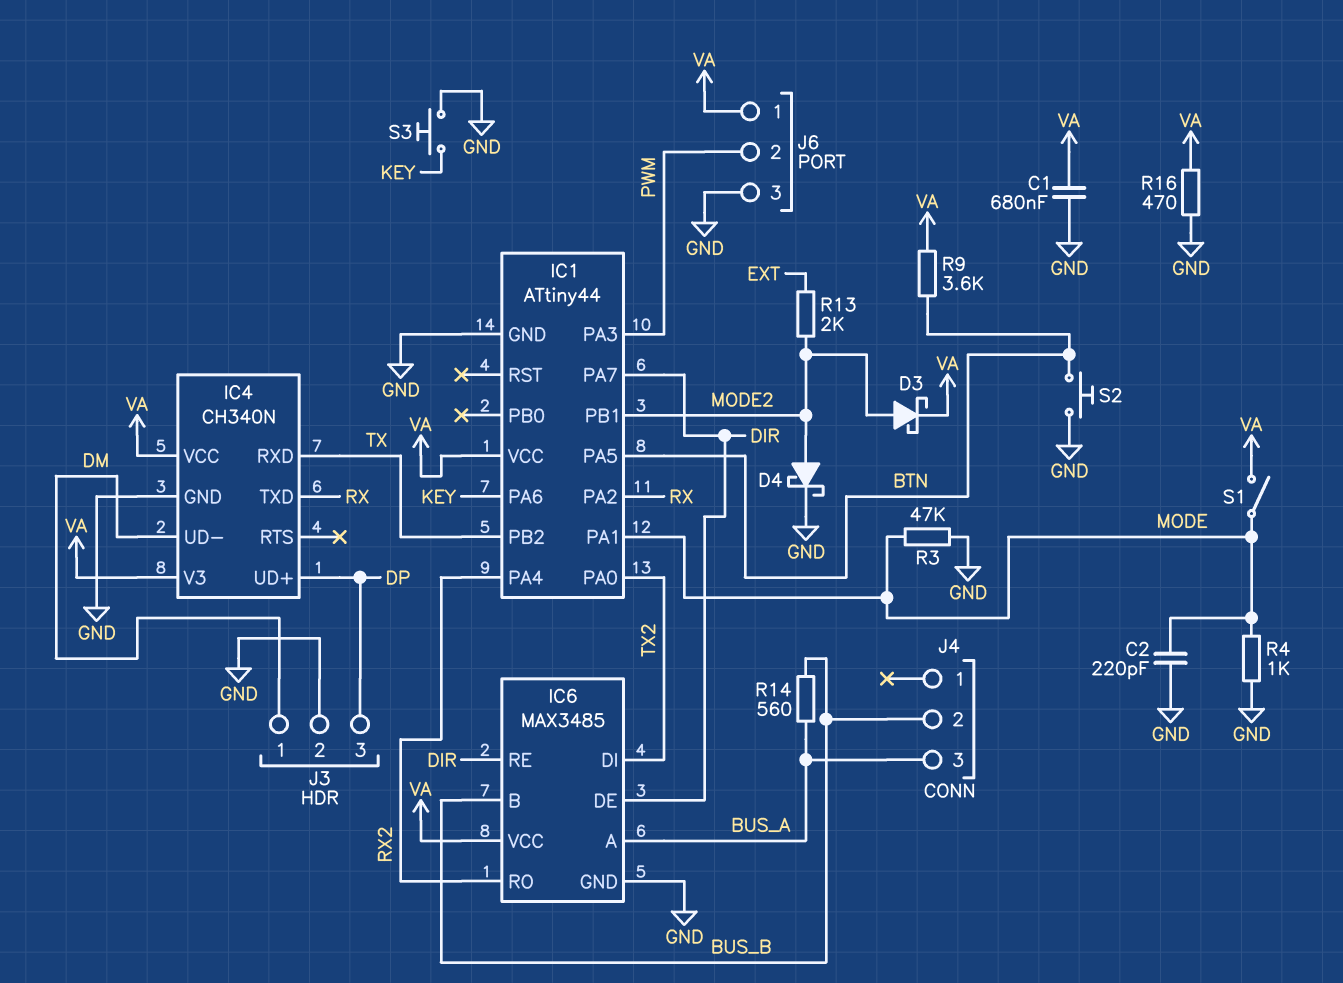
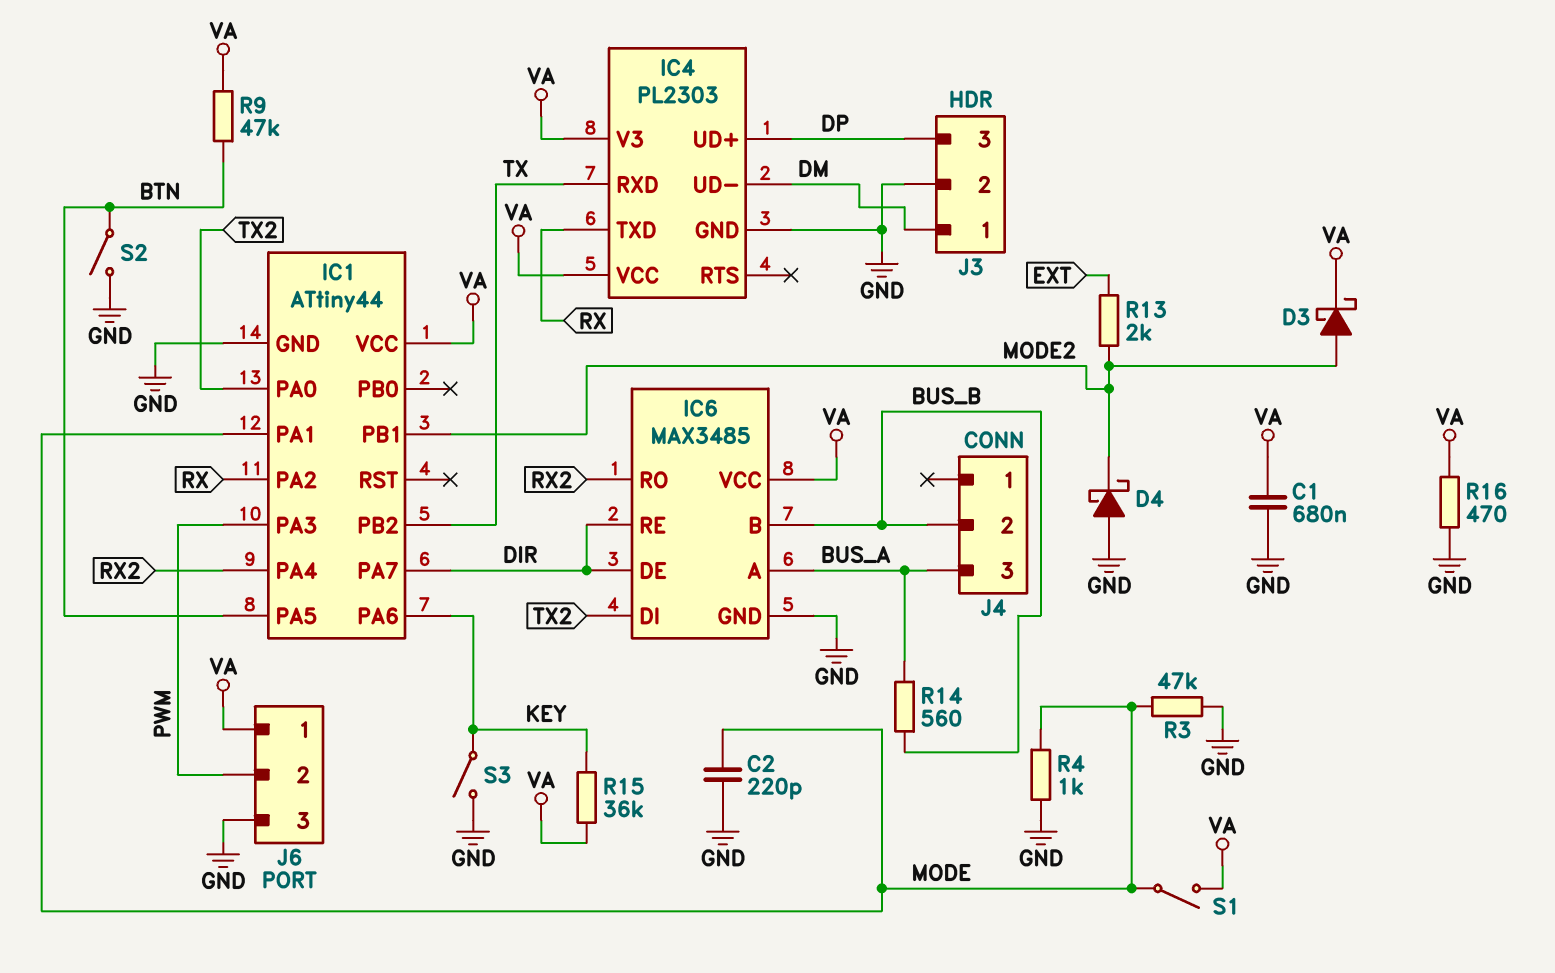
D4: schottky (A MODE2, K GND) -> schottky (A GND, K MODE2)
IC4: CH340N -> PL2303
R9: 3.6k (BTN, VA) -> 47k (BTN, VA)
R15: none -> 36k (KEY, VA)
S2: button (BTN, GND) -> switch (BTN, GND)
S3: button (GND, KEY) -> switch (GND, KEY)

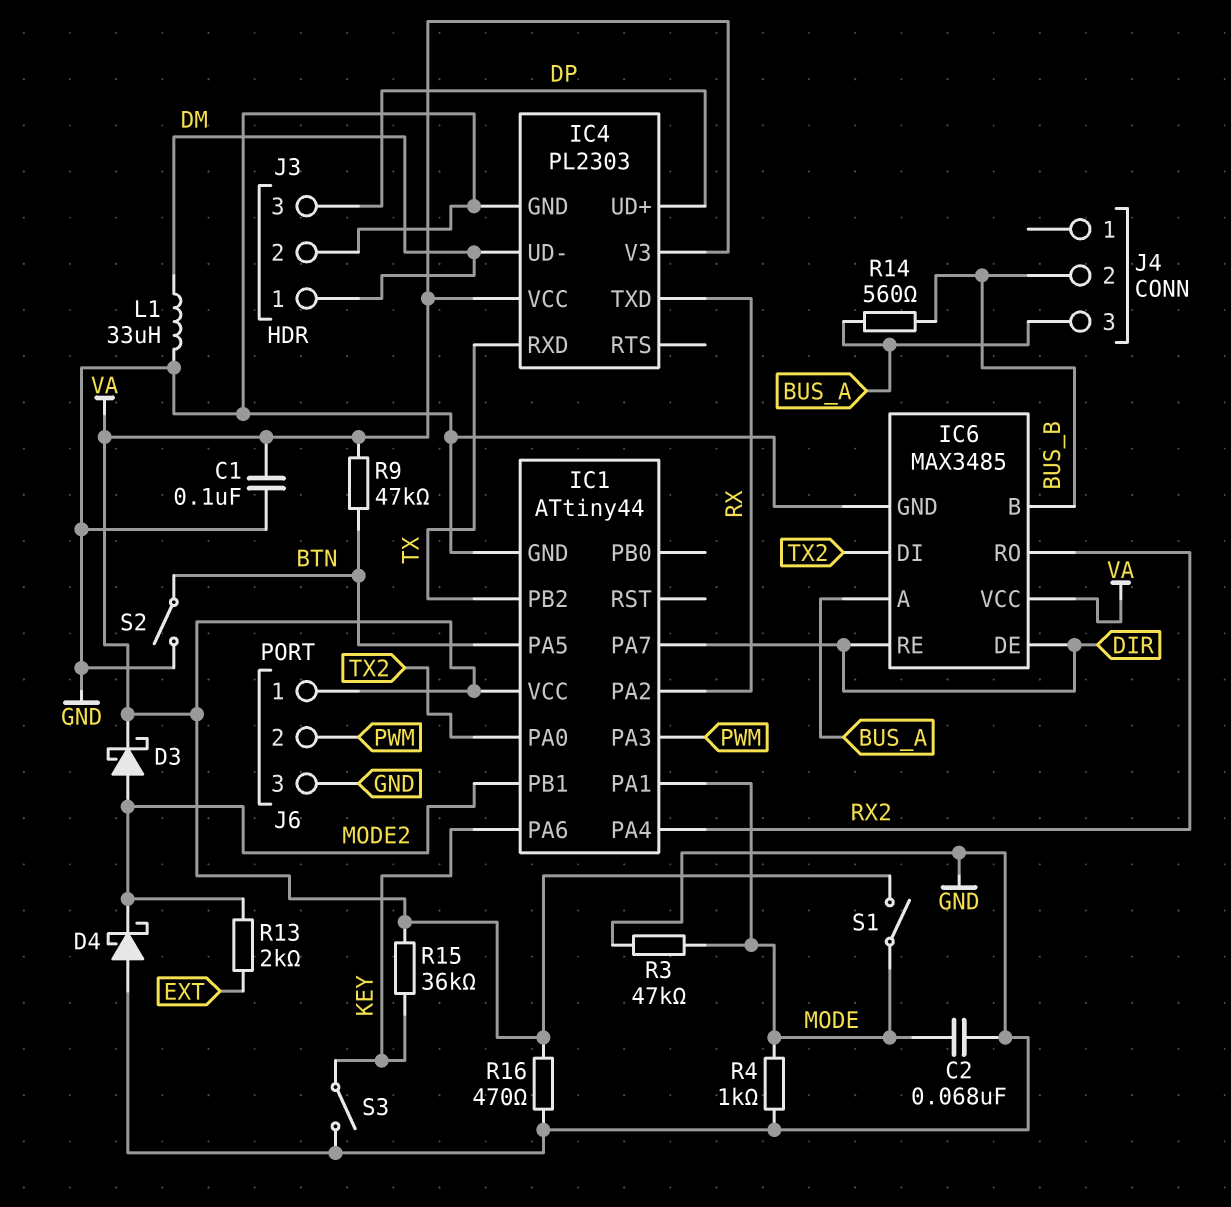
C1: 680nF (GND, VA) -> 100nF (GND, VA)
C2: 220pF (GND, MODE) -> 68nF (GND, MODE)
L1: none -> 33uH (DM, GND)

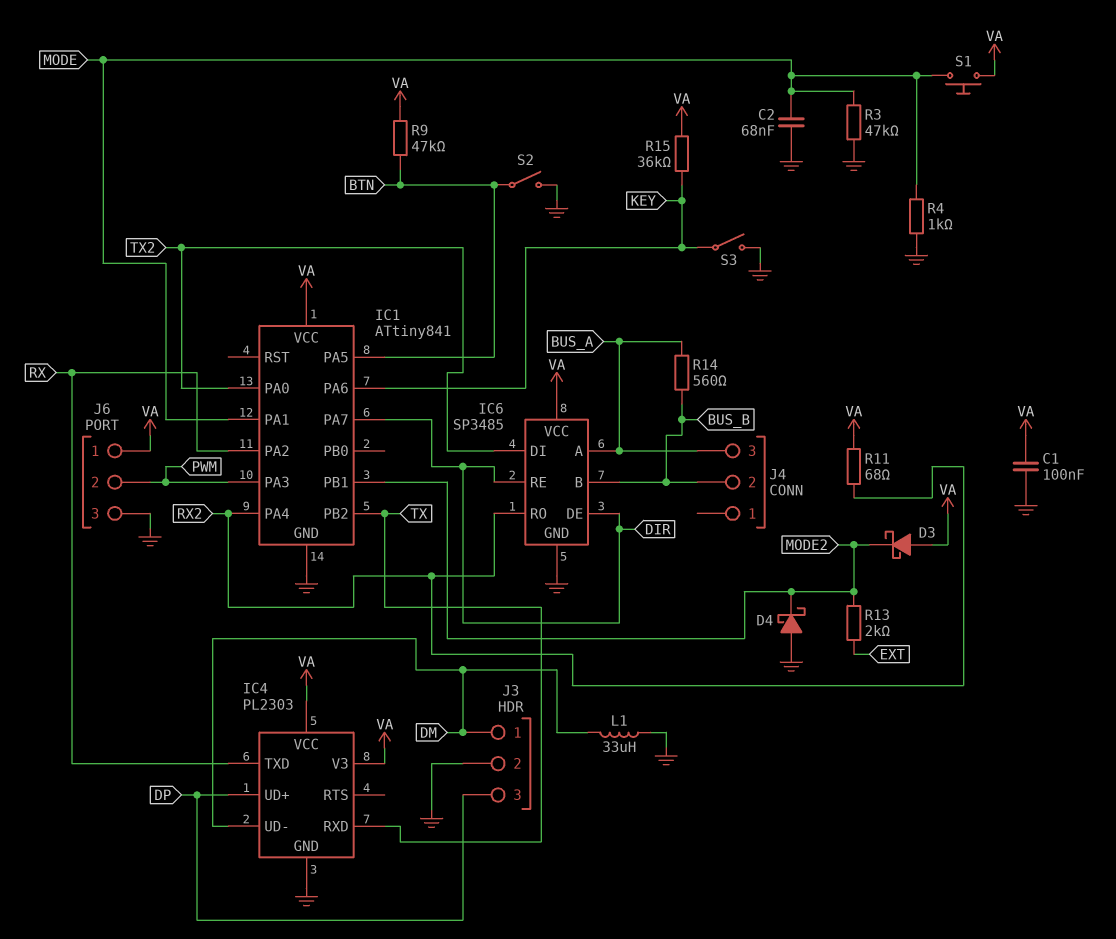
D3: schottky (A MODE2, K VA) -> schottky (A VA, K MODE2)
IC1: ATtiny44 -> ATtiny841
IC6: MAX3485 -> SP3485
R11: none -> 68 (RX2, VA)
R16: 470 (GND, VA) -> none
S1: switch (MODE, VA) -> button (MODE, VA)

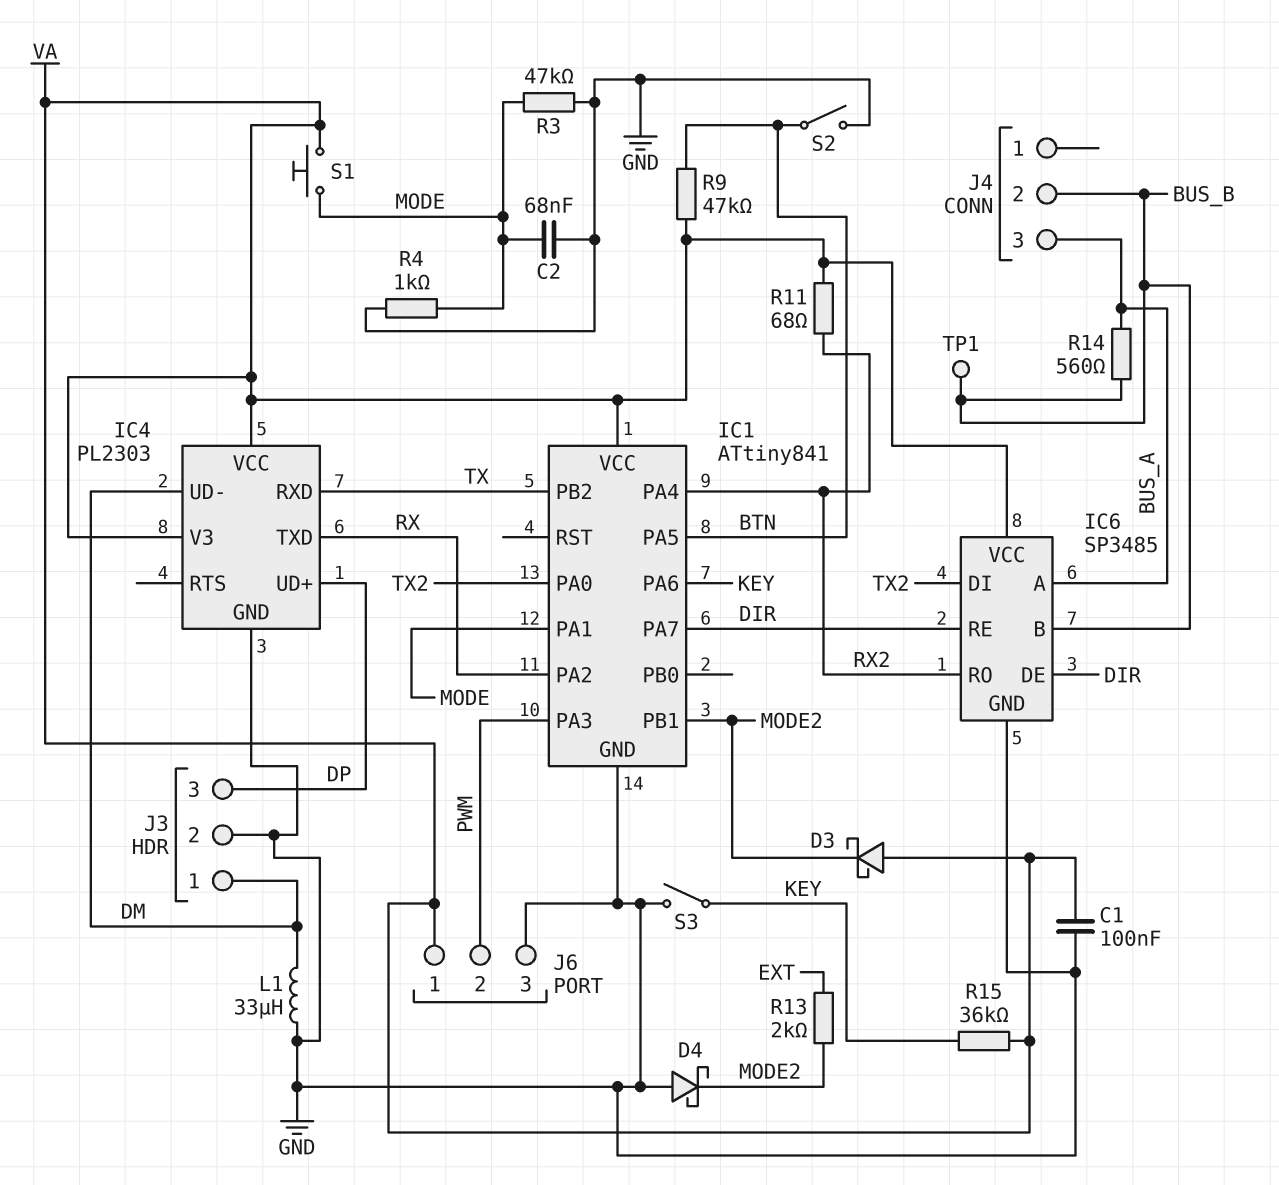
TP1: none -> test point (BUS_B)

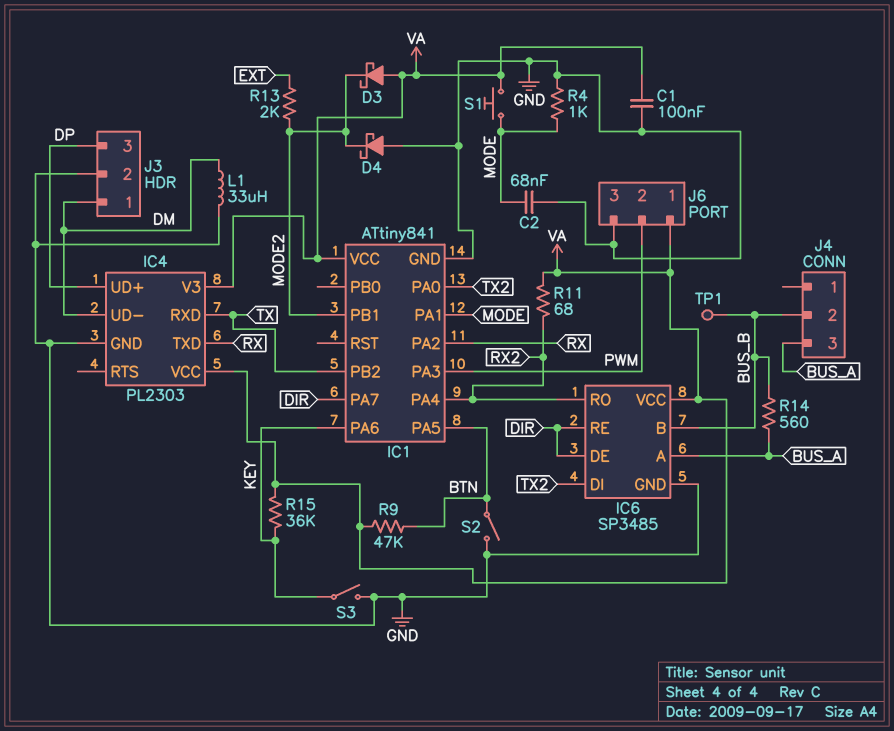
R3: 47k (GND, MODE) -> none

